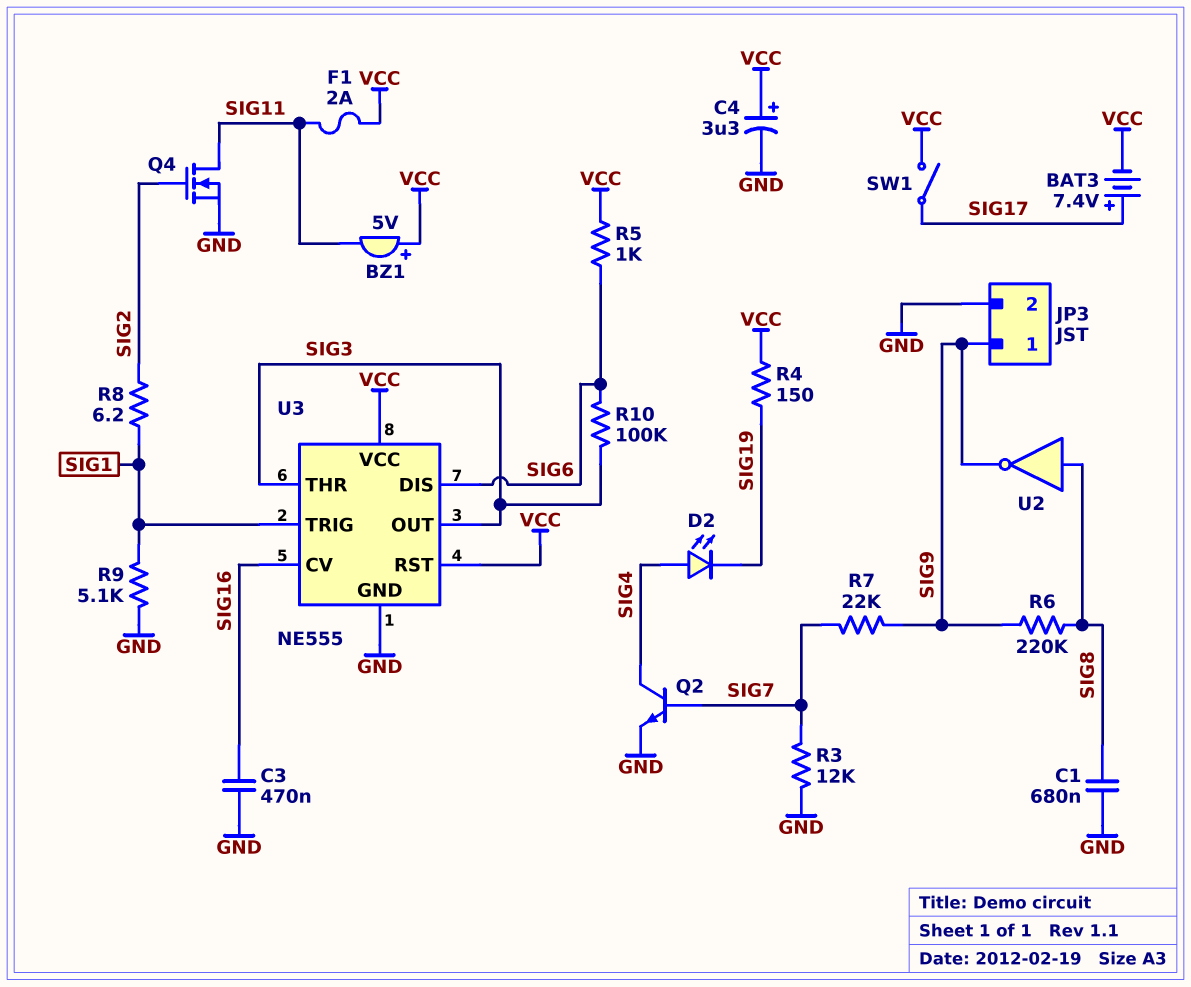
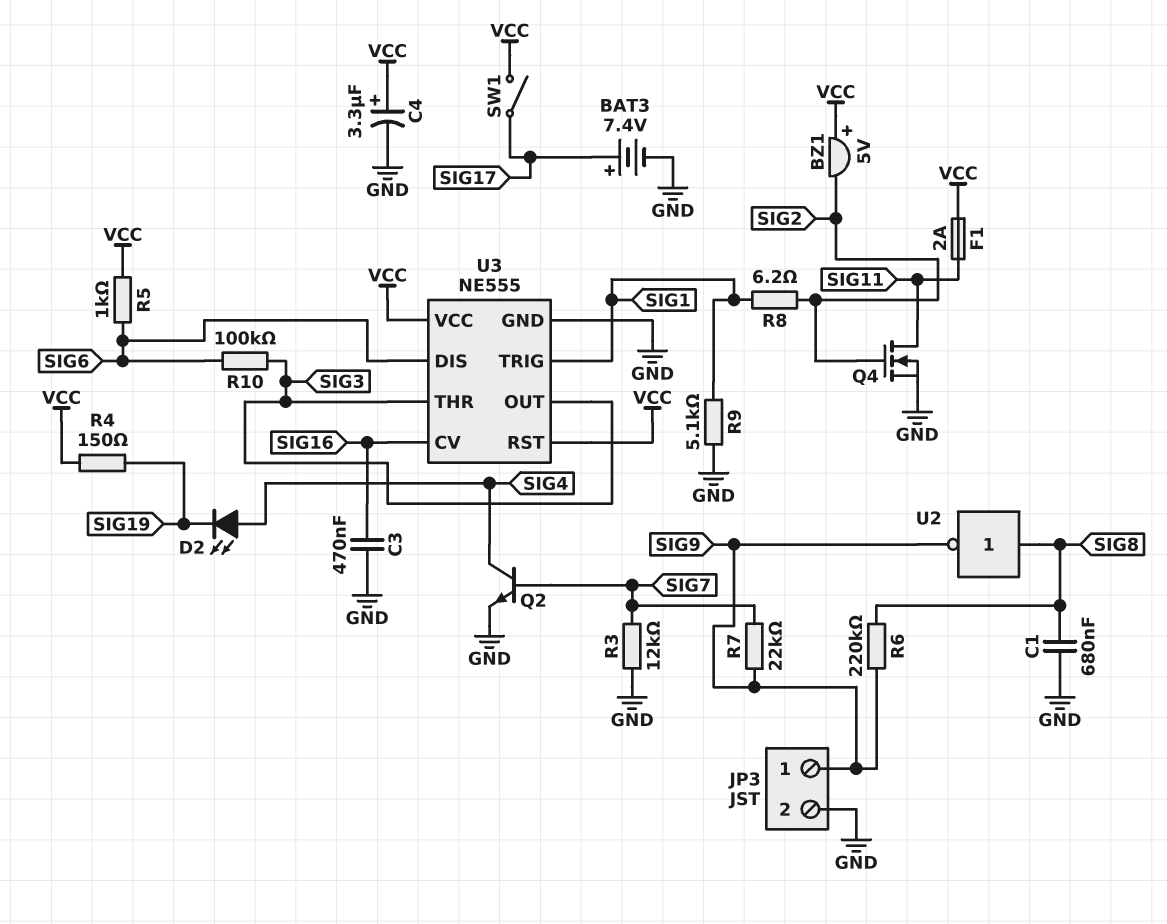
BAT3: 7.4V (plus SIG17, minus VCC) -> 7.4V (plus SIG17, minus GND)
BZ1: buzzer 5V (plus VCC, minus SIG11) -> buzzer 5V (plus VCC, minus SIG2)

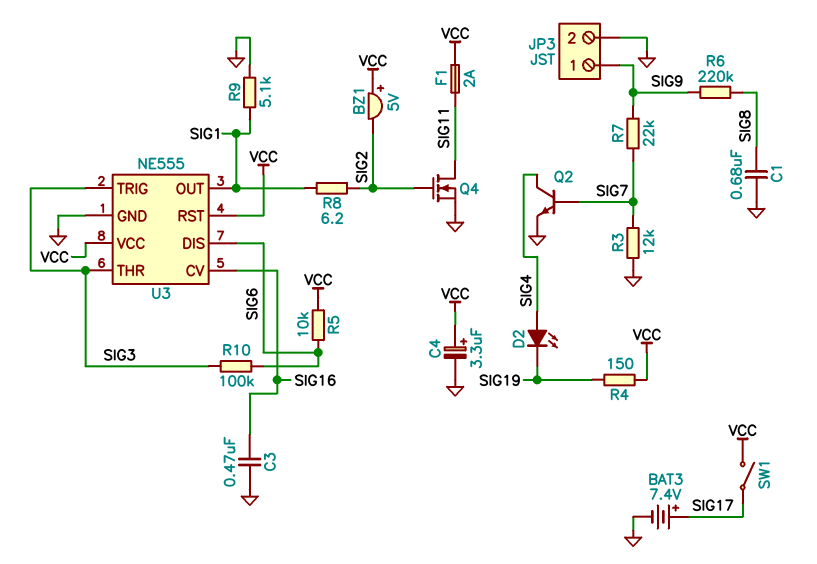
R5: 1k (SIG6, VCC) -> 10k (SIG6, VCC)
U2: NOT (in SIG8, out SIG9) -> none
U3 pin OUT: SIG3 -> SIG1
U3 pin TRIG: SIG1 -> SIG3

